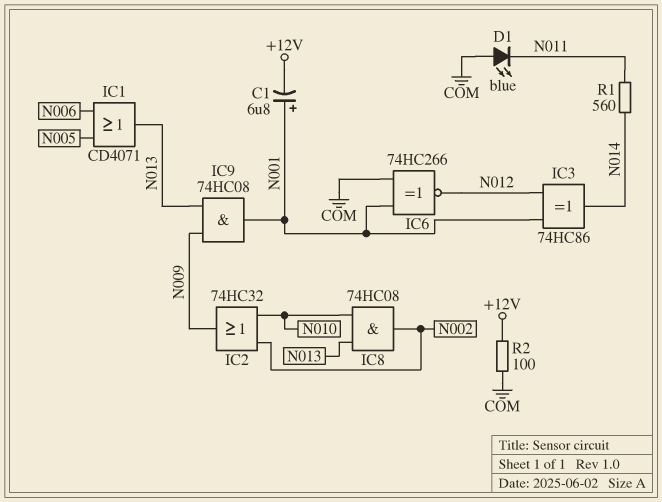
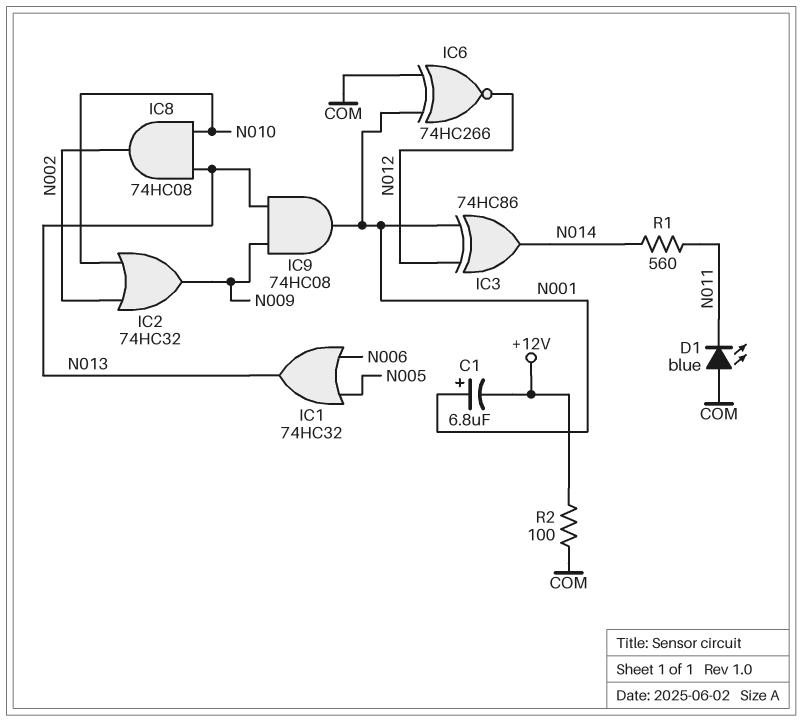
IC1: OR CD4071 (in N005, in N006, out N013) -> OR 74HC32 (in N005, in N006, out N013)

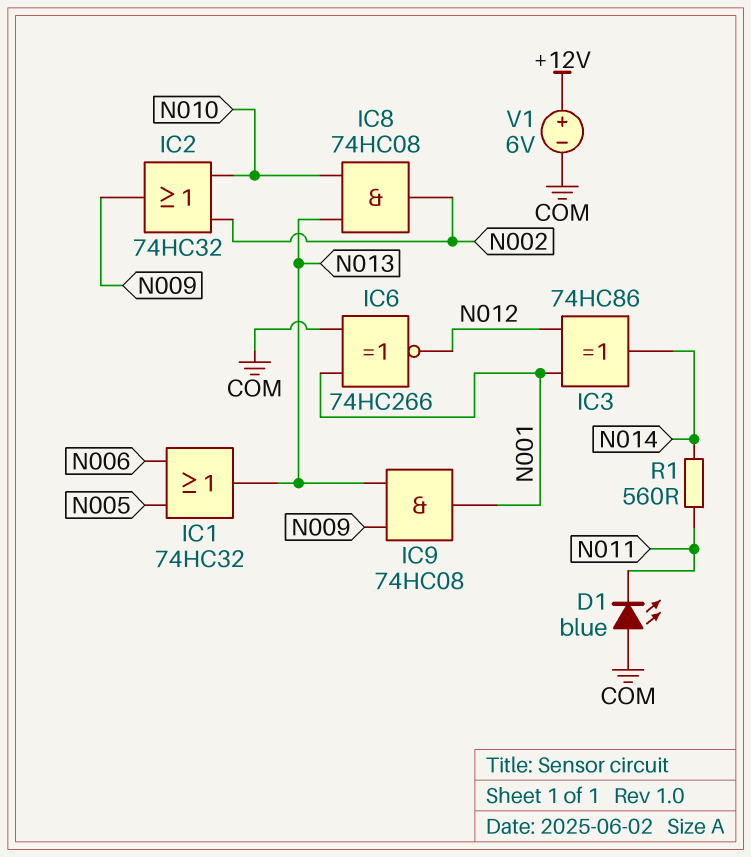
C1: 6.8uF (plus N001, minus +12V) -> none
R2: 100 (+12V, COM) -> none
V1: none -> 6V (plus +12V, minus COM)

